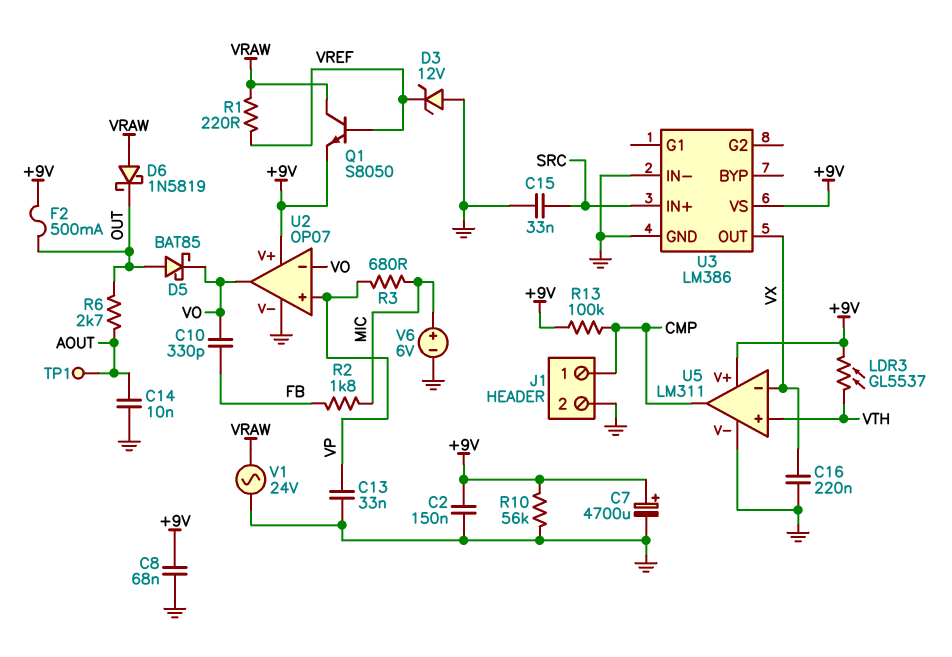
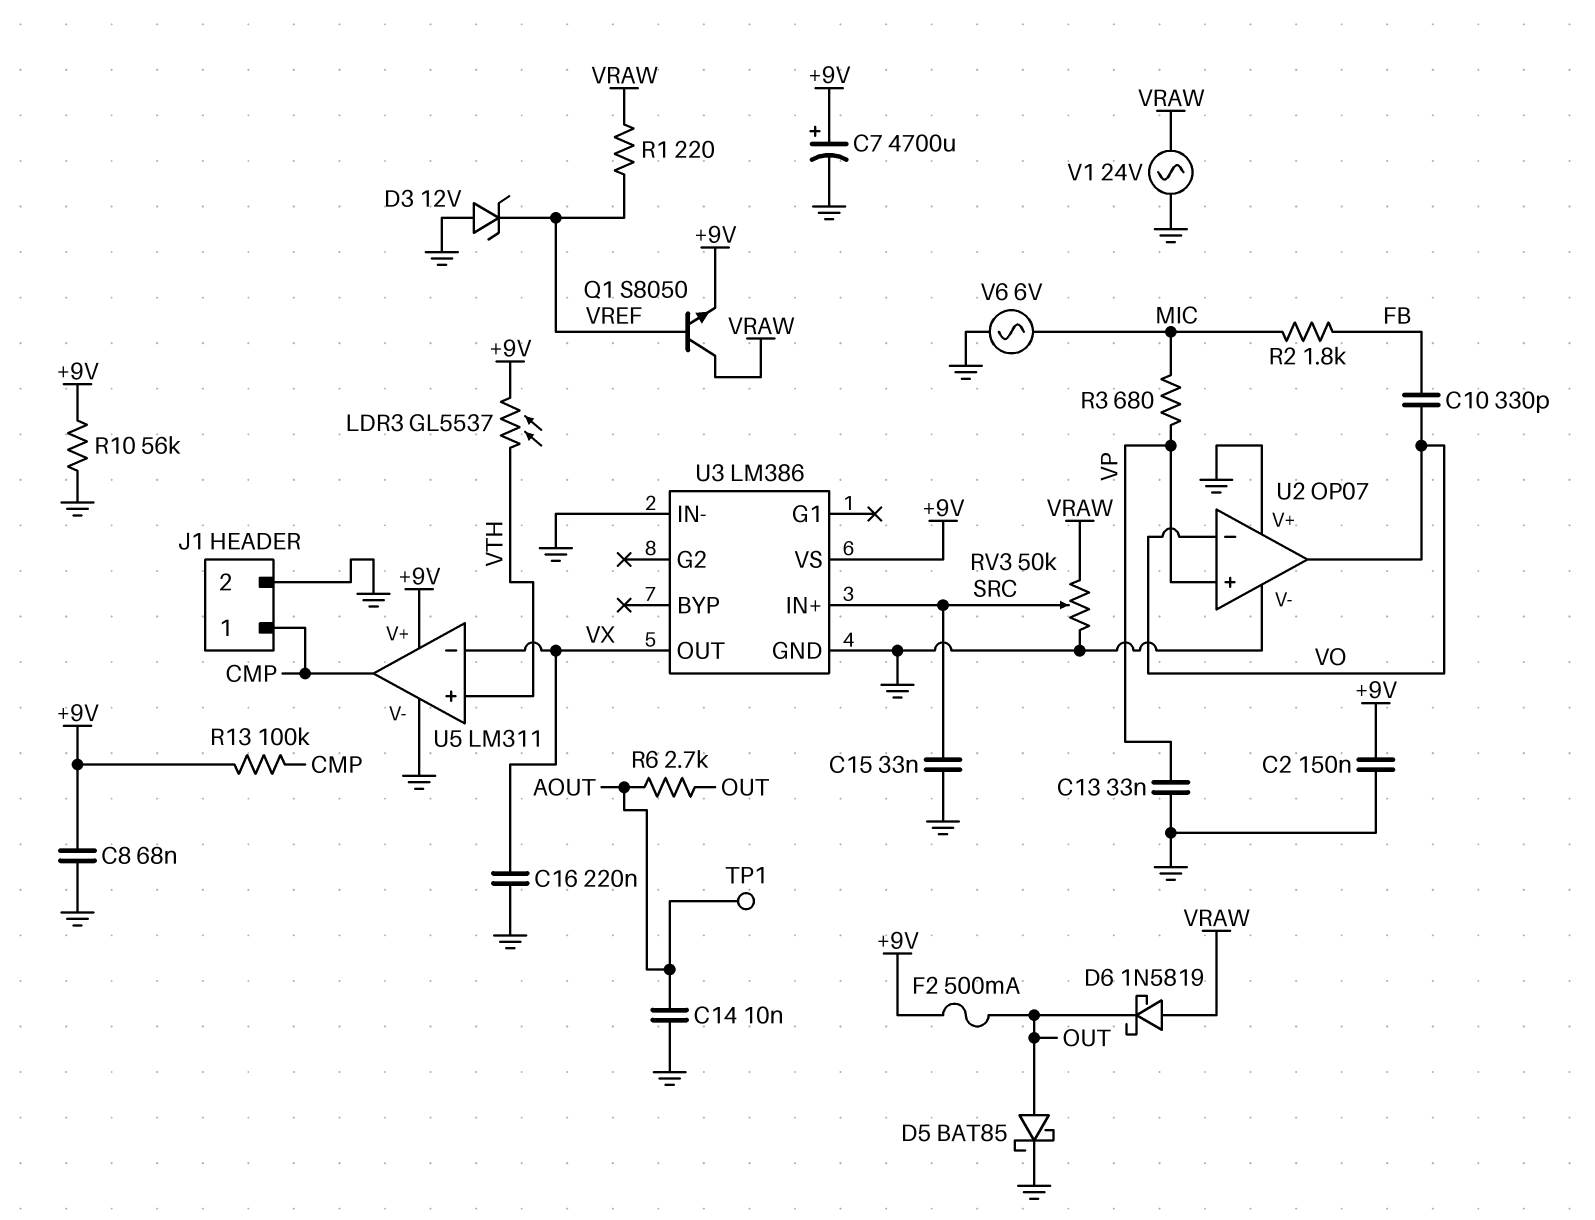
D5: schottky BAT85 (A OUT, K VO) -> schottky BAT85 (A OUT, K GND)
RV3: none -> 50k (GND, VRAW, wiper SRC)
U2 pin V+: +9V -> GND
V6: 6V (plus MIC, minus GND) -> AC 6V (GND, MIC)

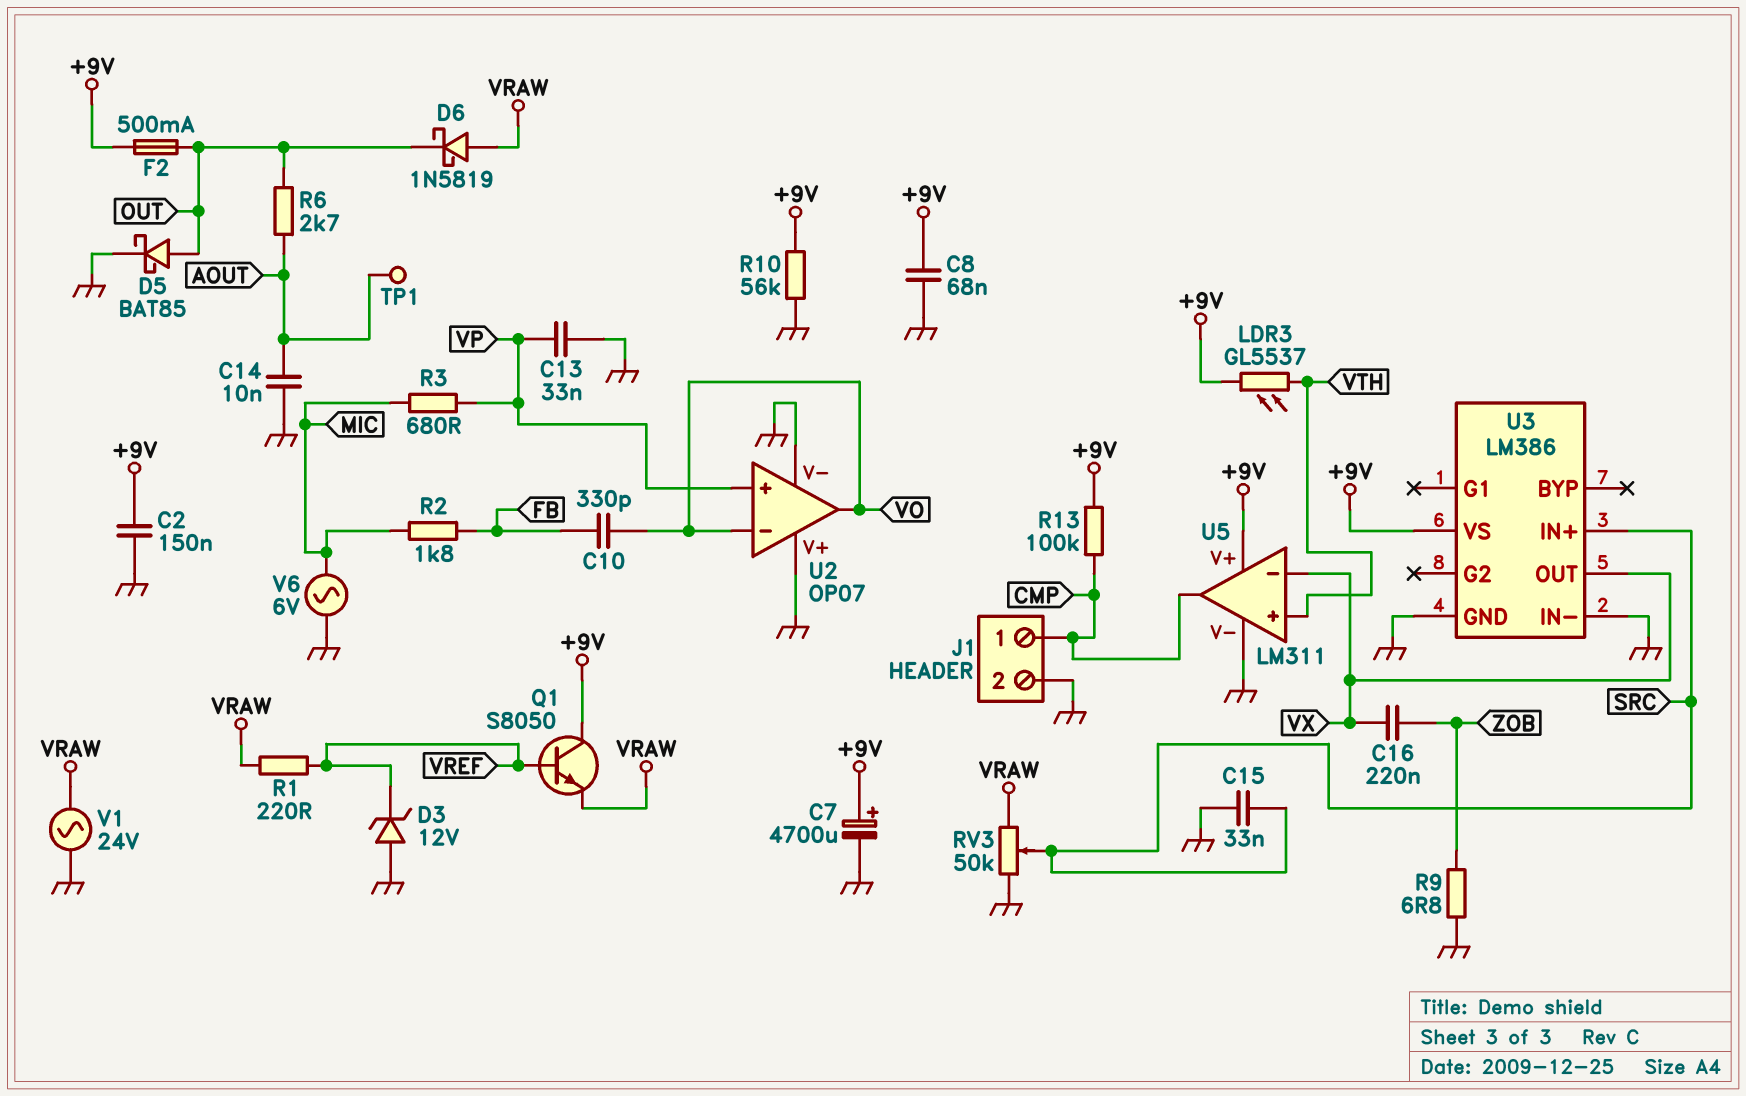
C16: 220nF (GND, VX) -> 220nF (VX, ZOB)
Q1: NPN S8050 (B VREF, C VRAW, E +9V) -> NPN S8050 (B VREF, C +9V, E VRAW)
R9: none -> 6.8 (GND, ZOB)

